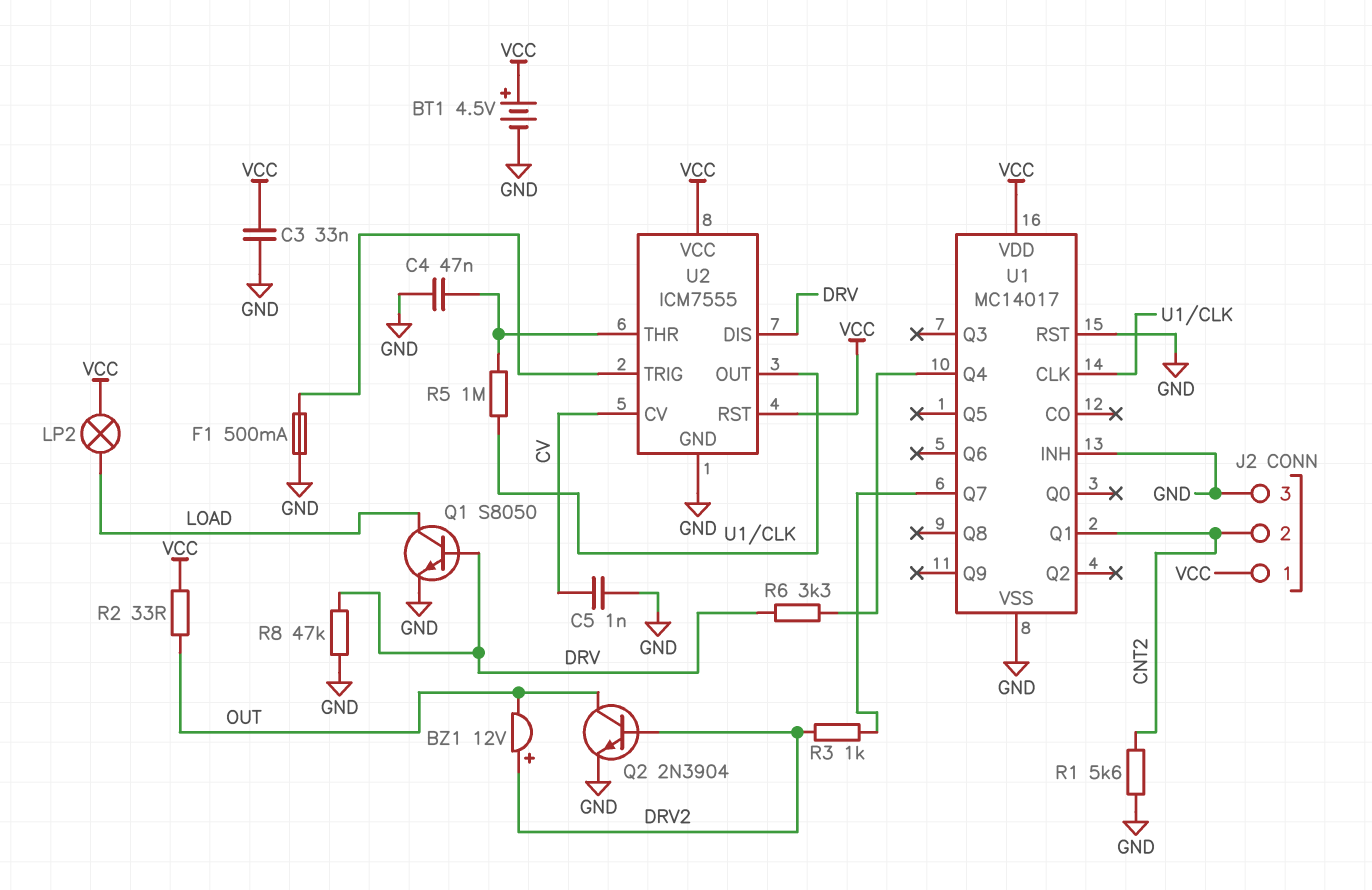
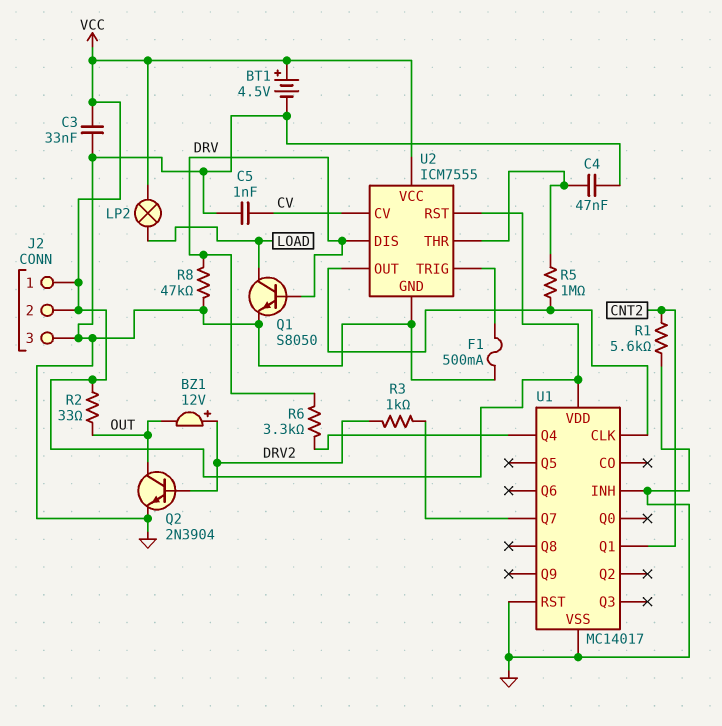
J2 pin 2: CNT2 -> VCC

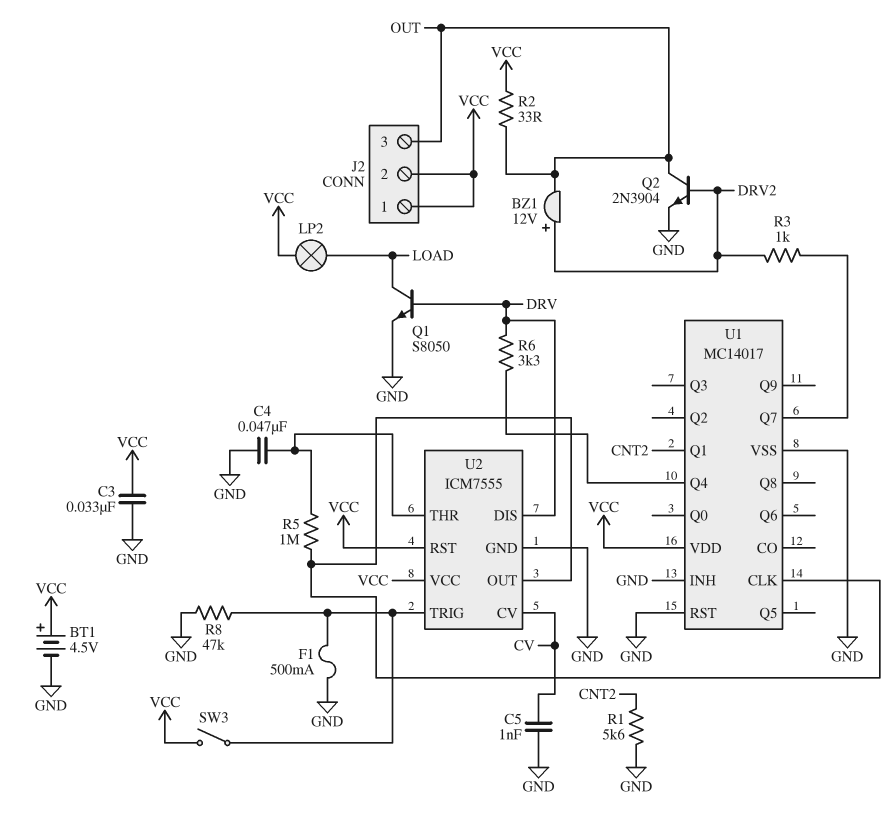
J2 pin 3: GND -> OUT
R8: 47k (DRV, GND) -> 47k (GND, U2/TRIG)
SW3: none -> switch (U2/TRIG, VCC)

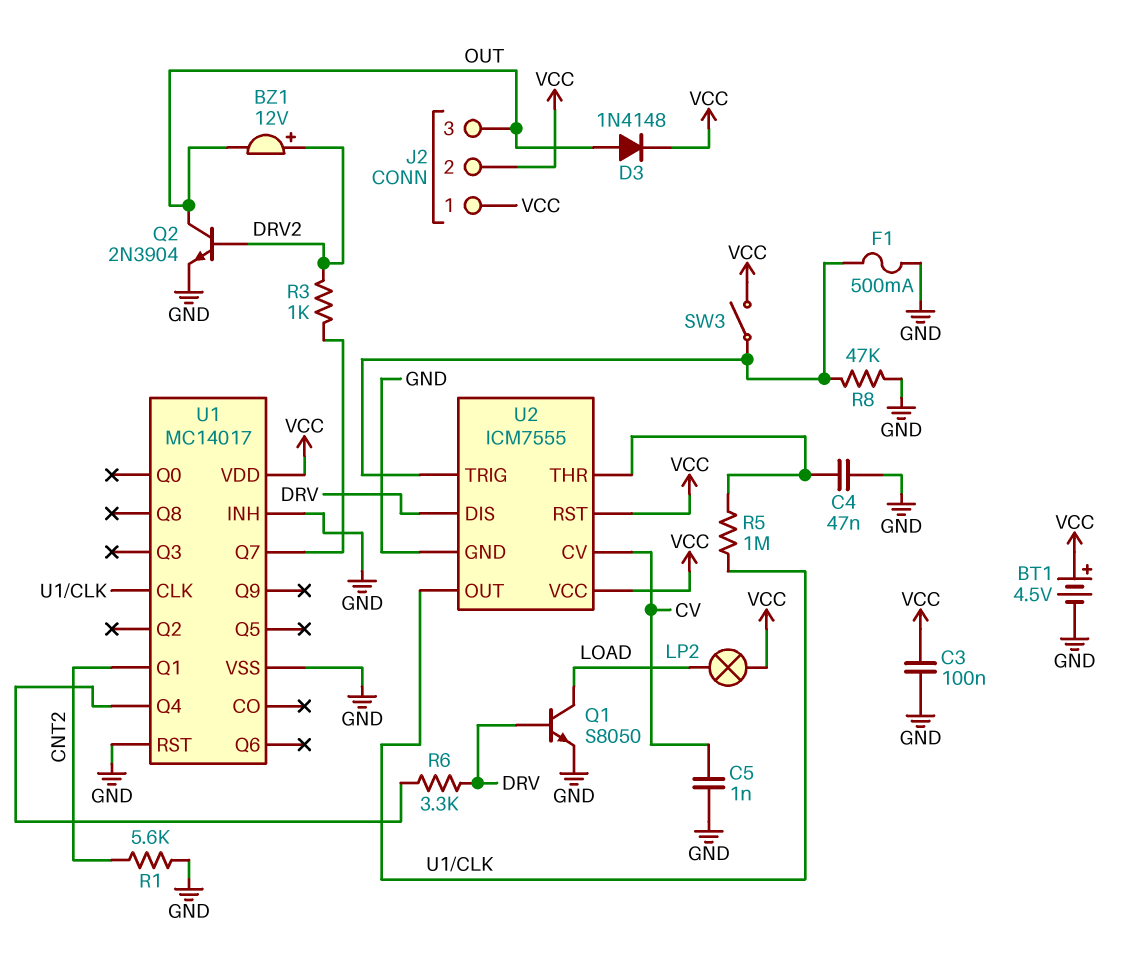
C3: 33nF (GND, VCC) -> 100nF (GND, VCC)
D3: none -> diode 1N4148 (A OUT, K VCC)
R2: 33 (OUT, VCC) -> none

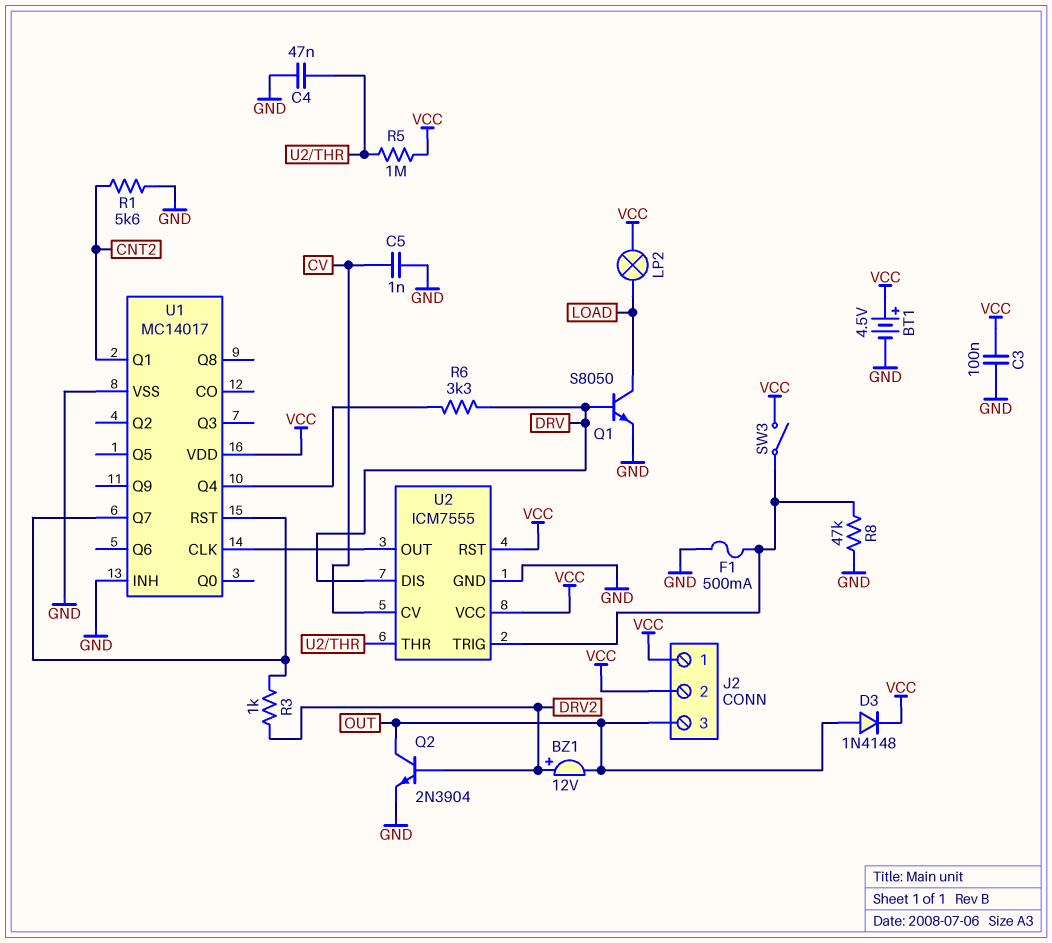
R5: 1M (U1/CLK, U2/THR) -> 1M (U2/THR, VCC)
U1 pin RST: GND -> U1/Q7

